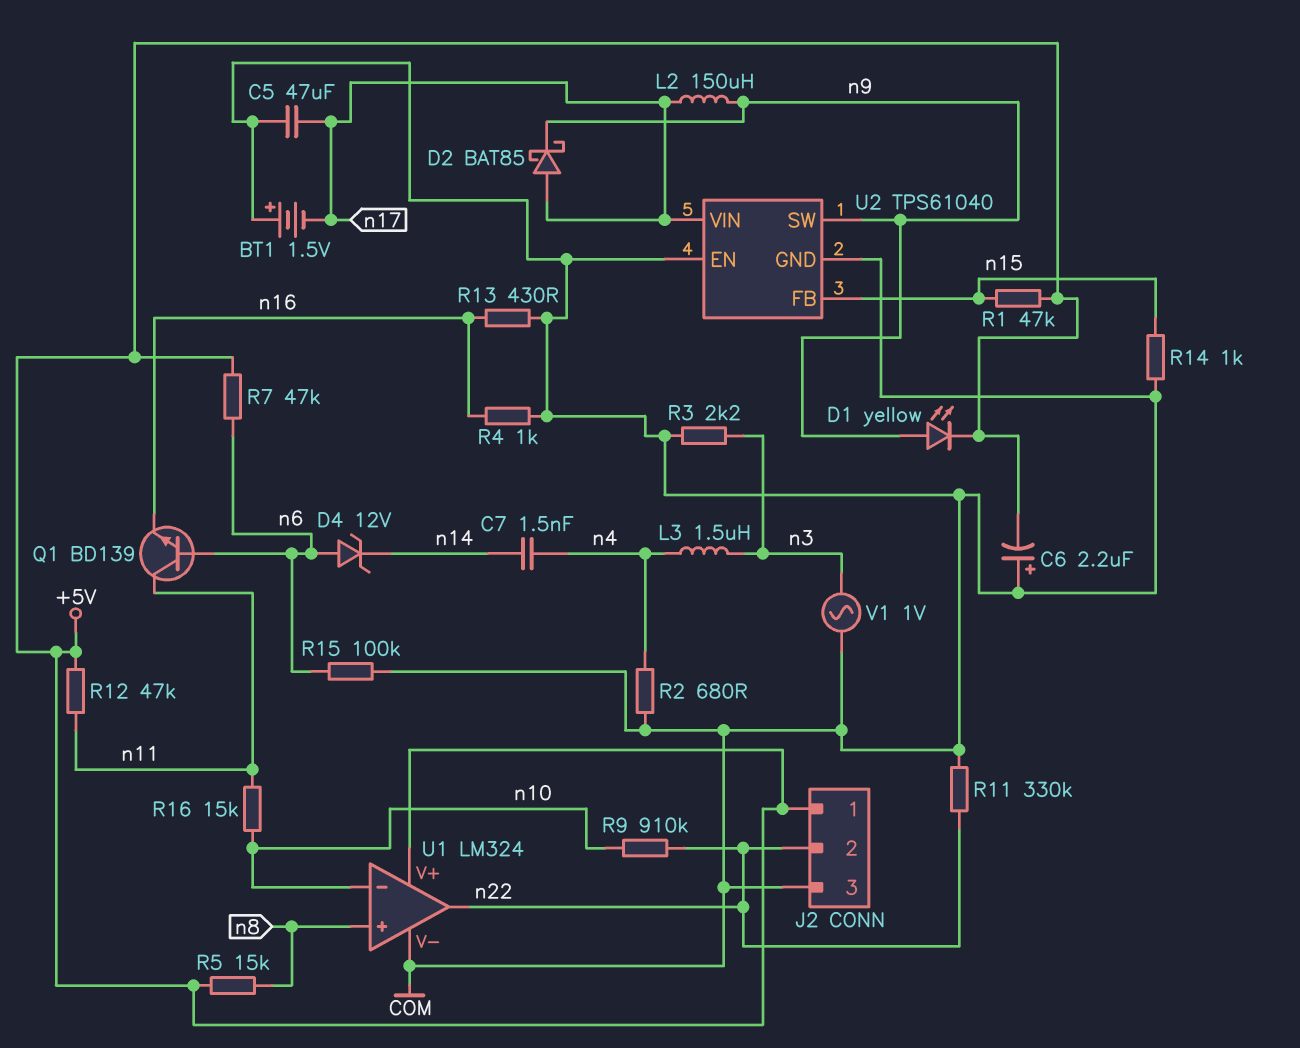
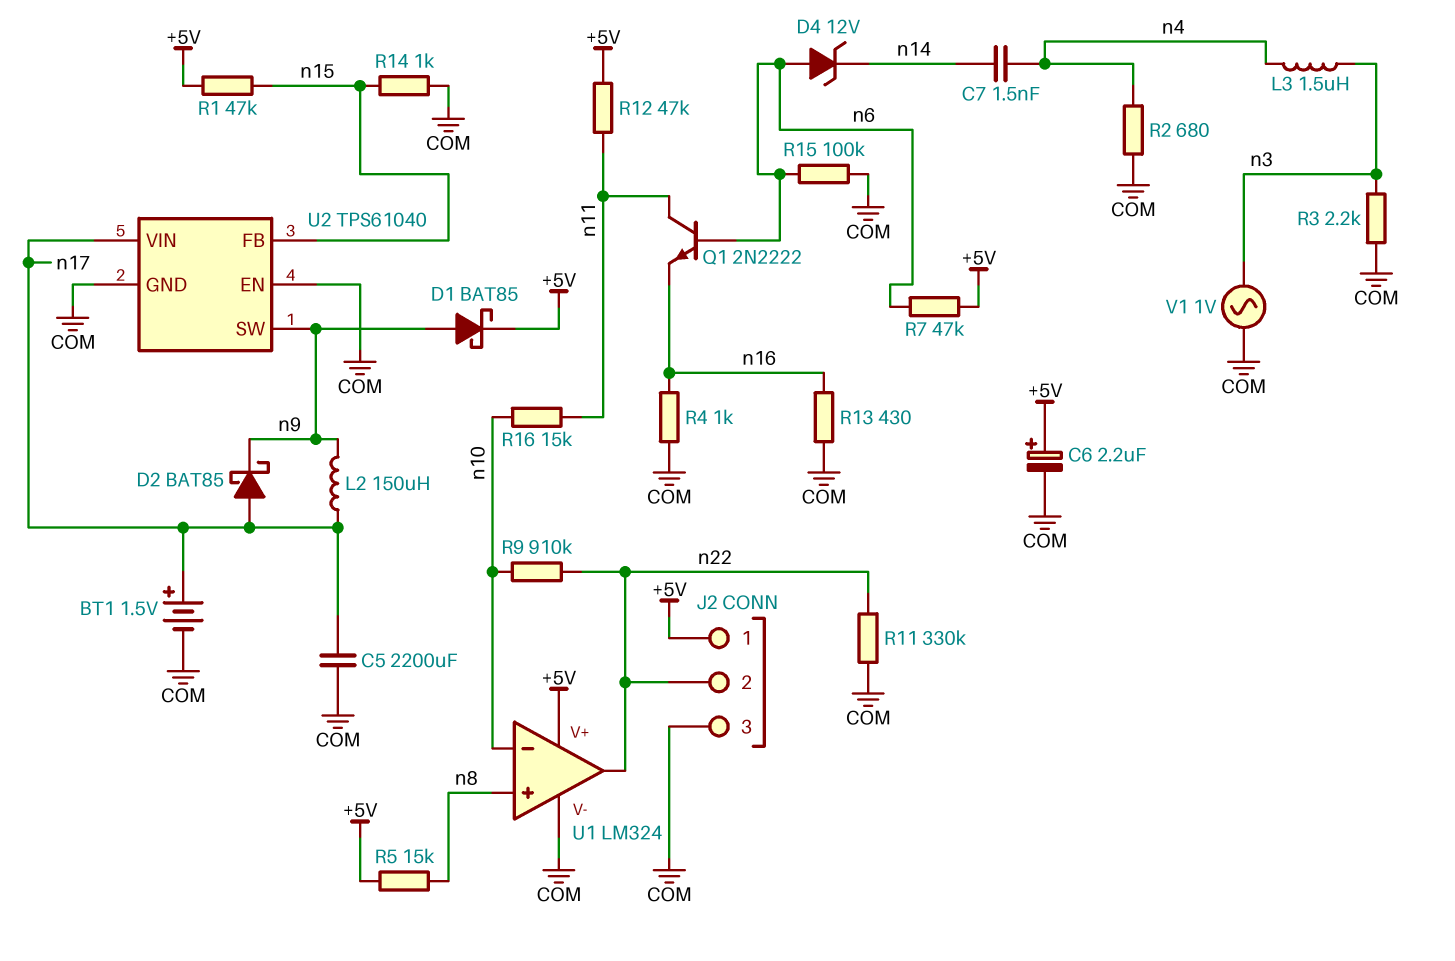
BT1: 1.5V (plus COM, minus n17) -> 1.5V (plus n17, minus COM)
C5: 47uF (COM, n17) -> 2200uF (COM, n17)
C6: 2.2uF (plus COM, minus +5V) -> 2.2uF (plus +5V, minus COM)
D1: LED yellow (A n9, K +5V) -> schottky BAT85 (A n9, K +5V)
Q1: NPN BD139 (B n6, C n11, E n16) -> NPN 2N2222 (B n6, C n11, E n16)

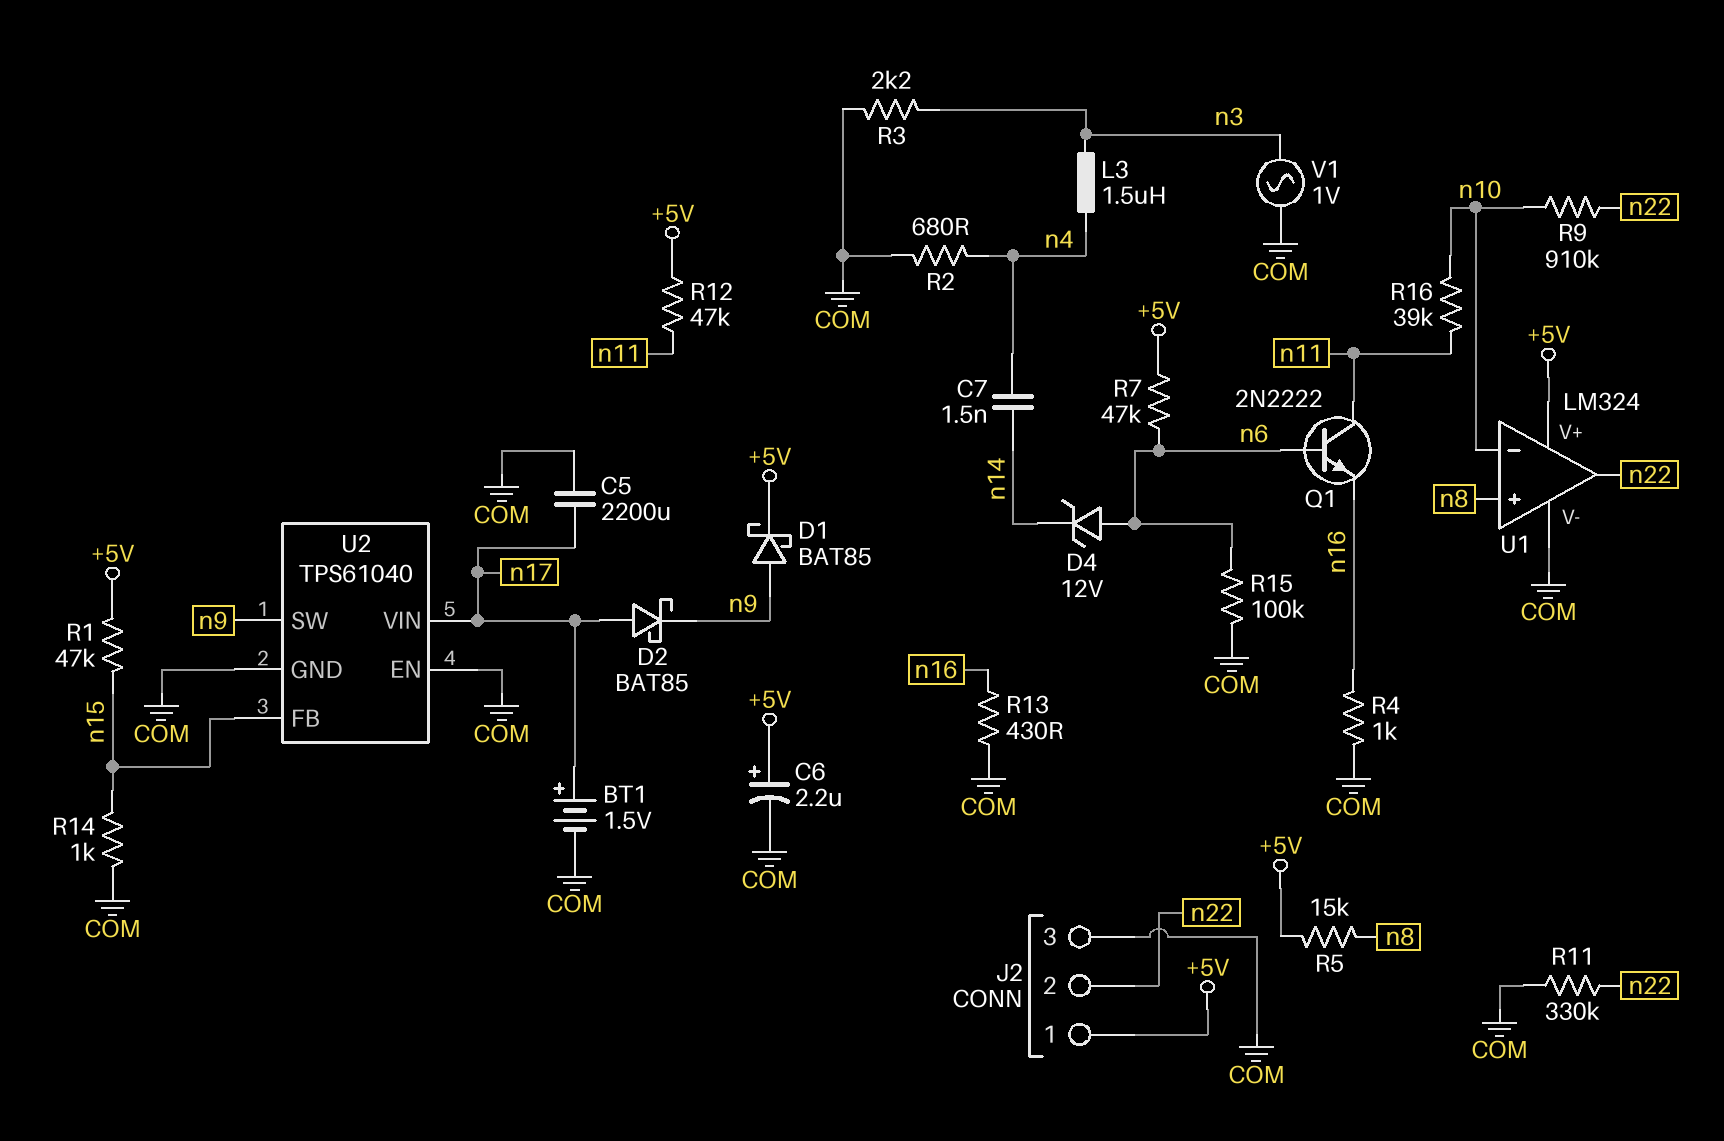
L2: 150uH (n9, n17) -> none
R16: 15k (n10, n11) -> 39k (n10, n11)

